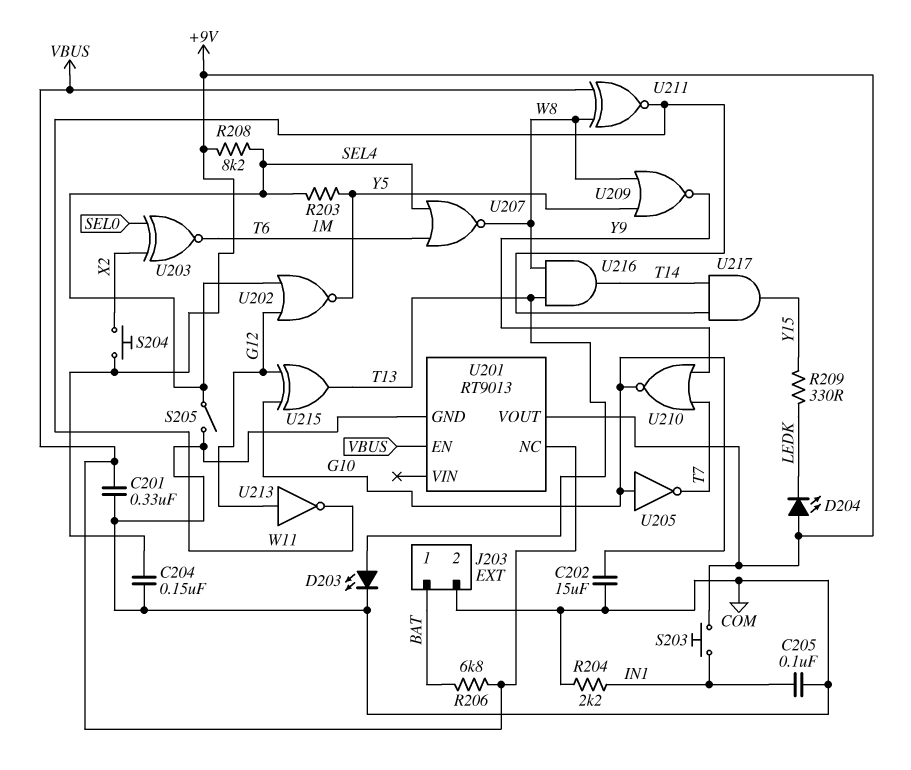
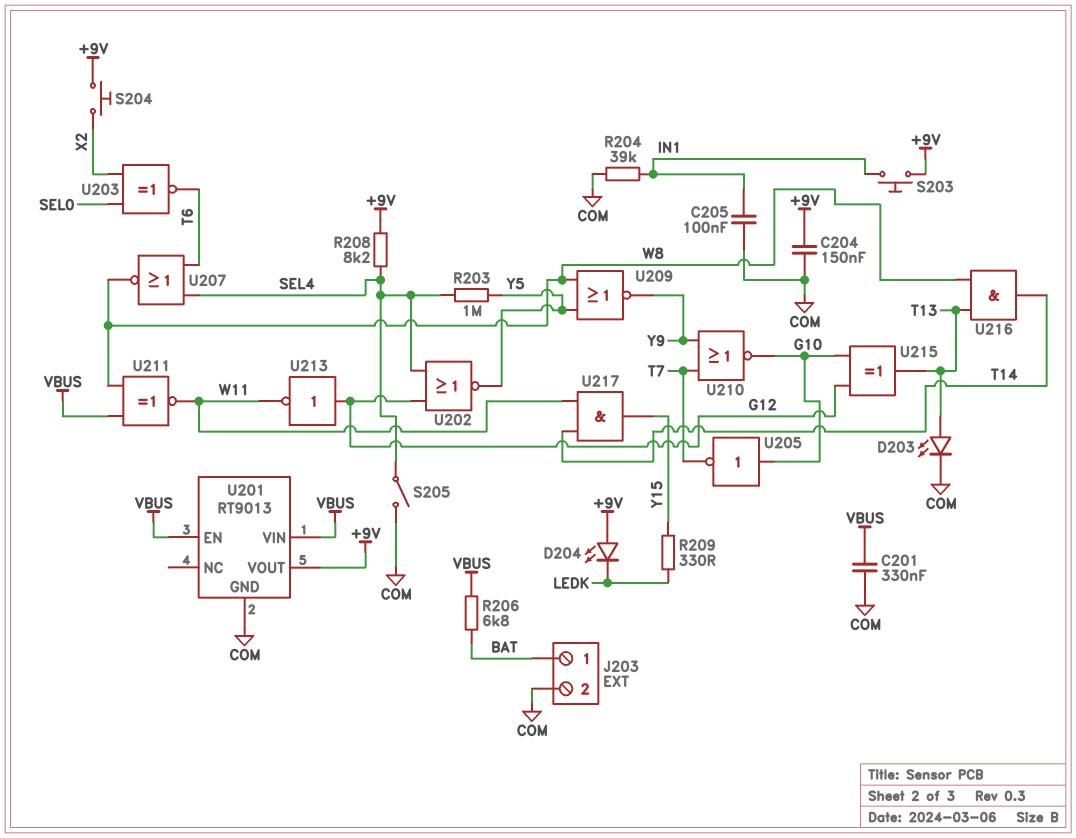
C202: 15uF (COM, G10) -> none
R204: 2.2k (COM, IN1) -> 39k (COM, IN1)
U201 pin NC: VBUS -> none
U201 pin VIN: none -> VBUS

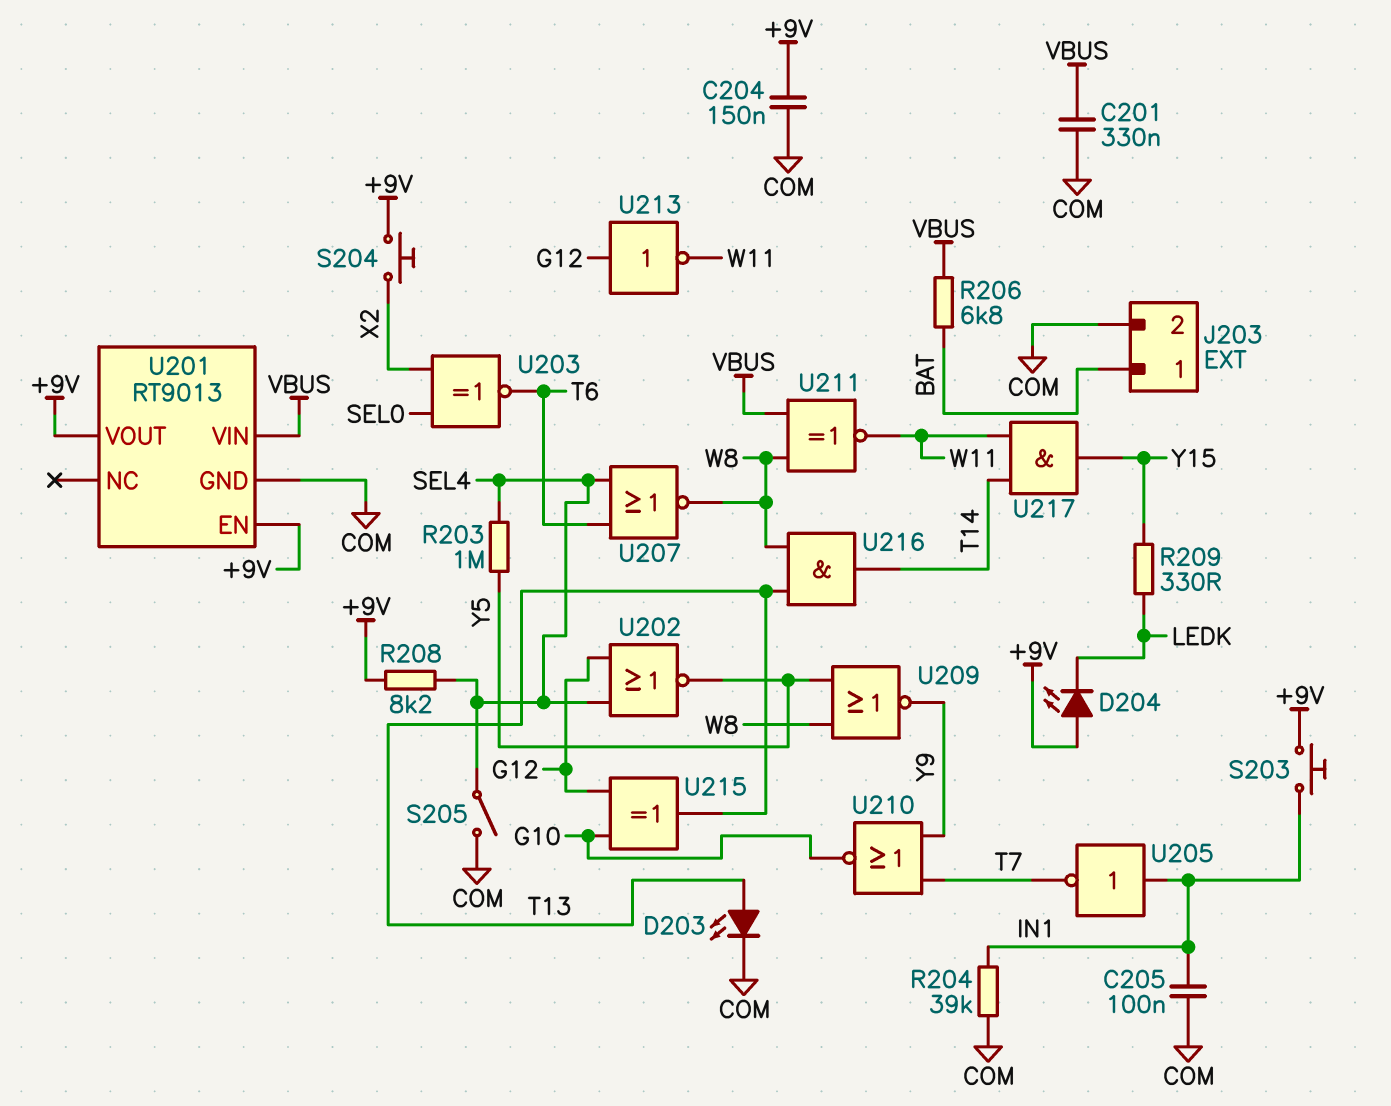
U201 pin EN: VBUS -> +9V
U205: NOT (in G10, out T7) -> NOT (in IN1, out T7)

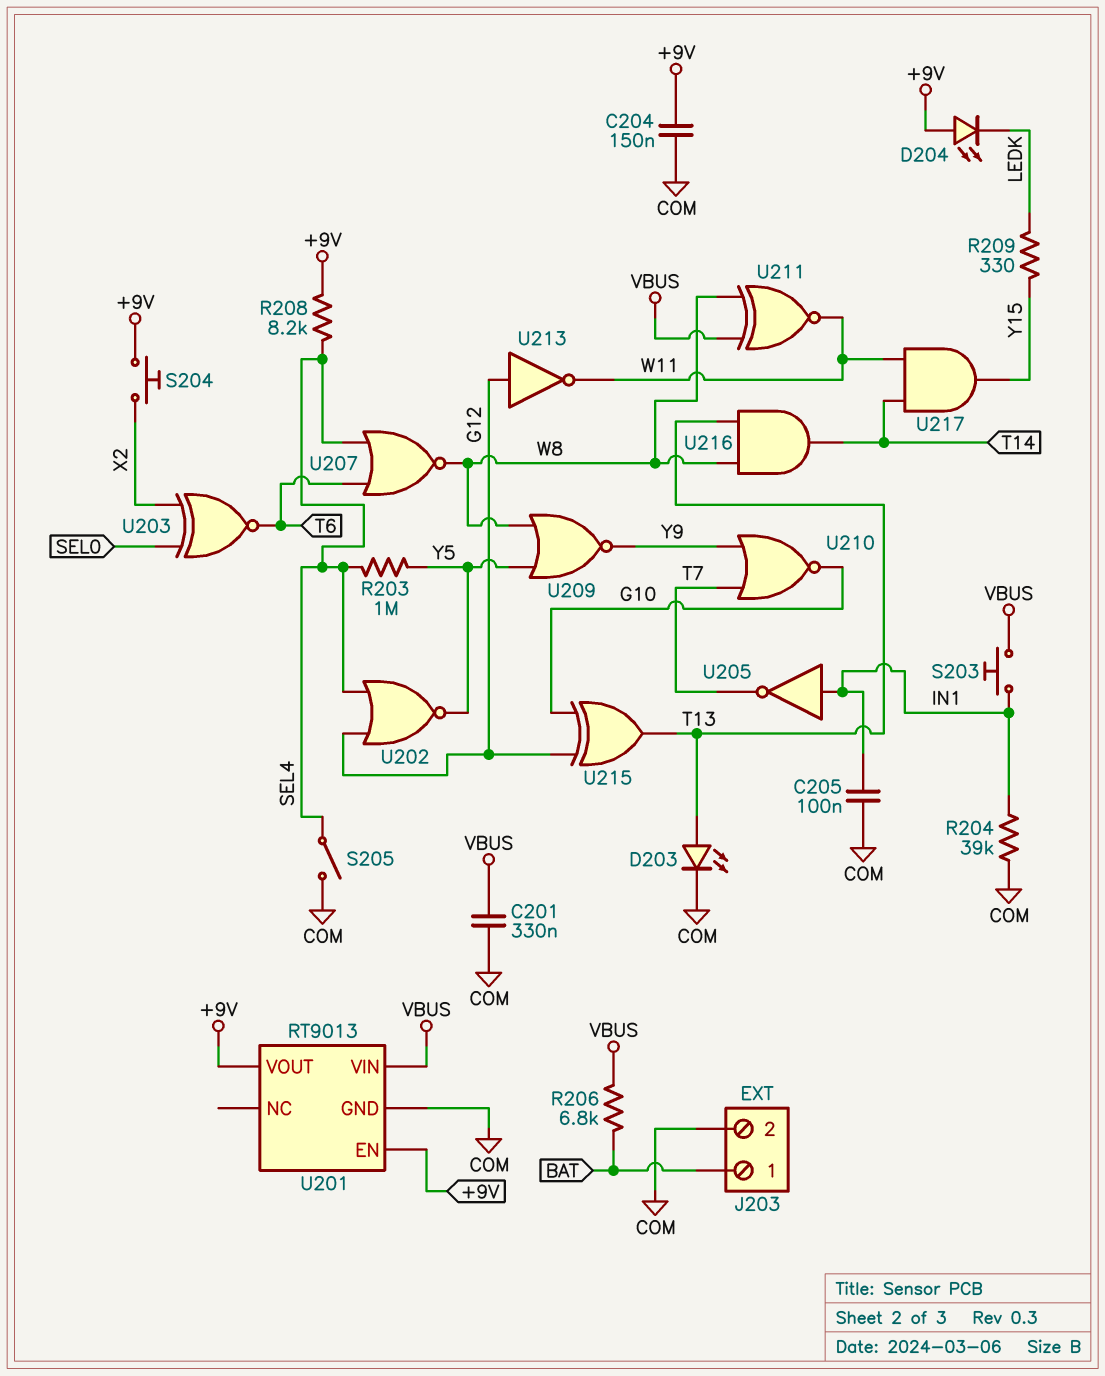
S203: button (+9V, IN1) -> button (IN1, VBUS)

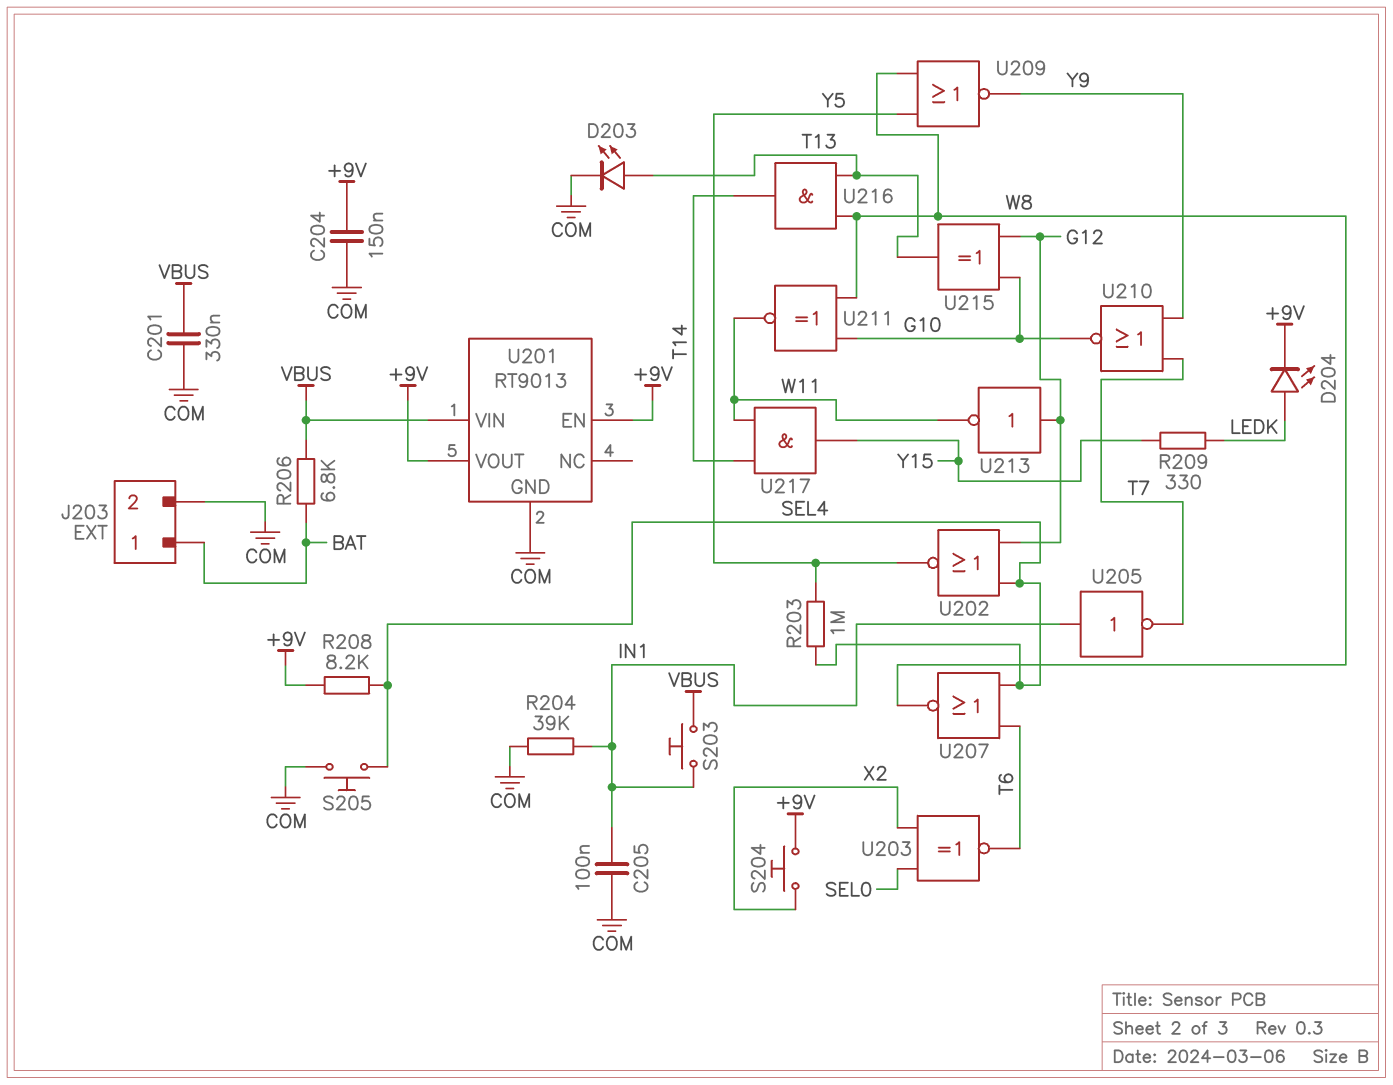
D204: LED (A +9V, K LEDK) -> LED (A LEDK, K +9V)
S205: switch (COM, SEL4) -> button (COM, SEL4)
U211: XNOR (in VBUS, in W8, out W11) -> XNOR (in G10, in W8, out W11)

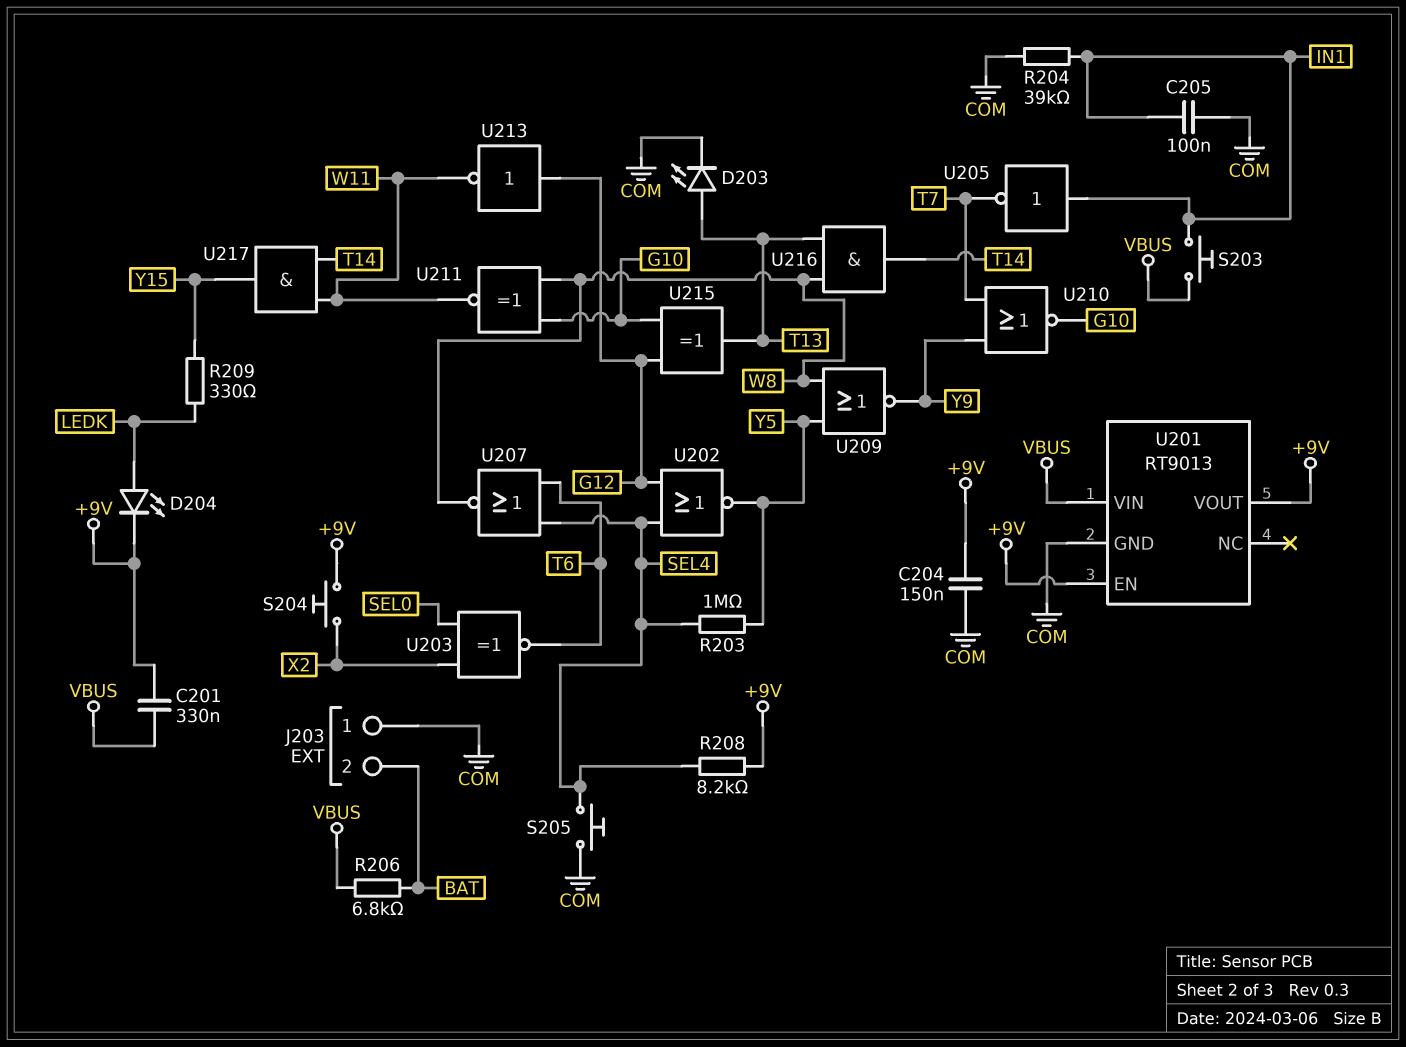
C201: 330nF (COM, VBUS) -> 330nF (+9V, VBUS)
J203 pin 1: BAT -> COM
J203 pin 2: COM -> BAT

